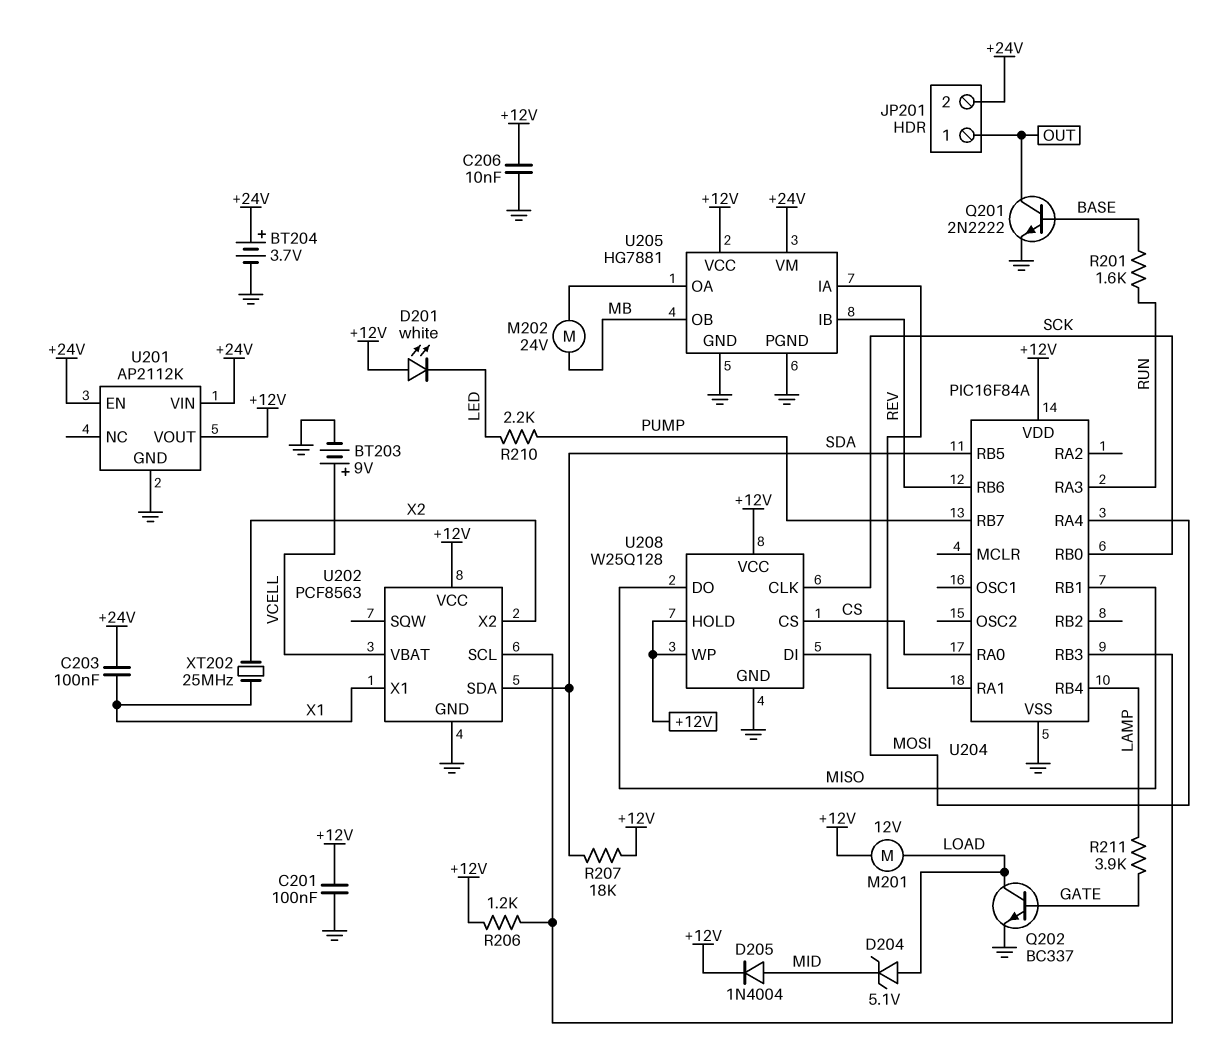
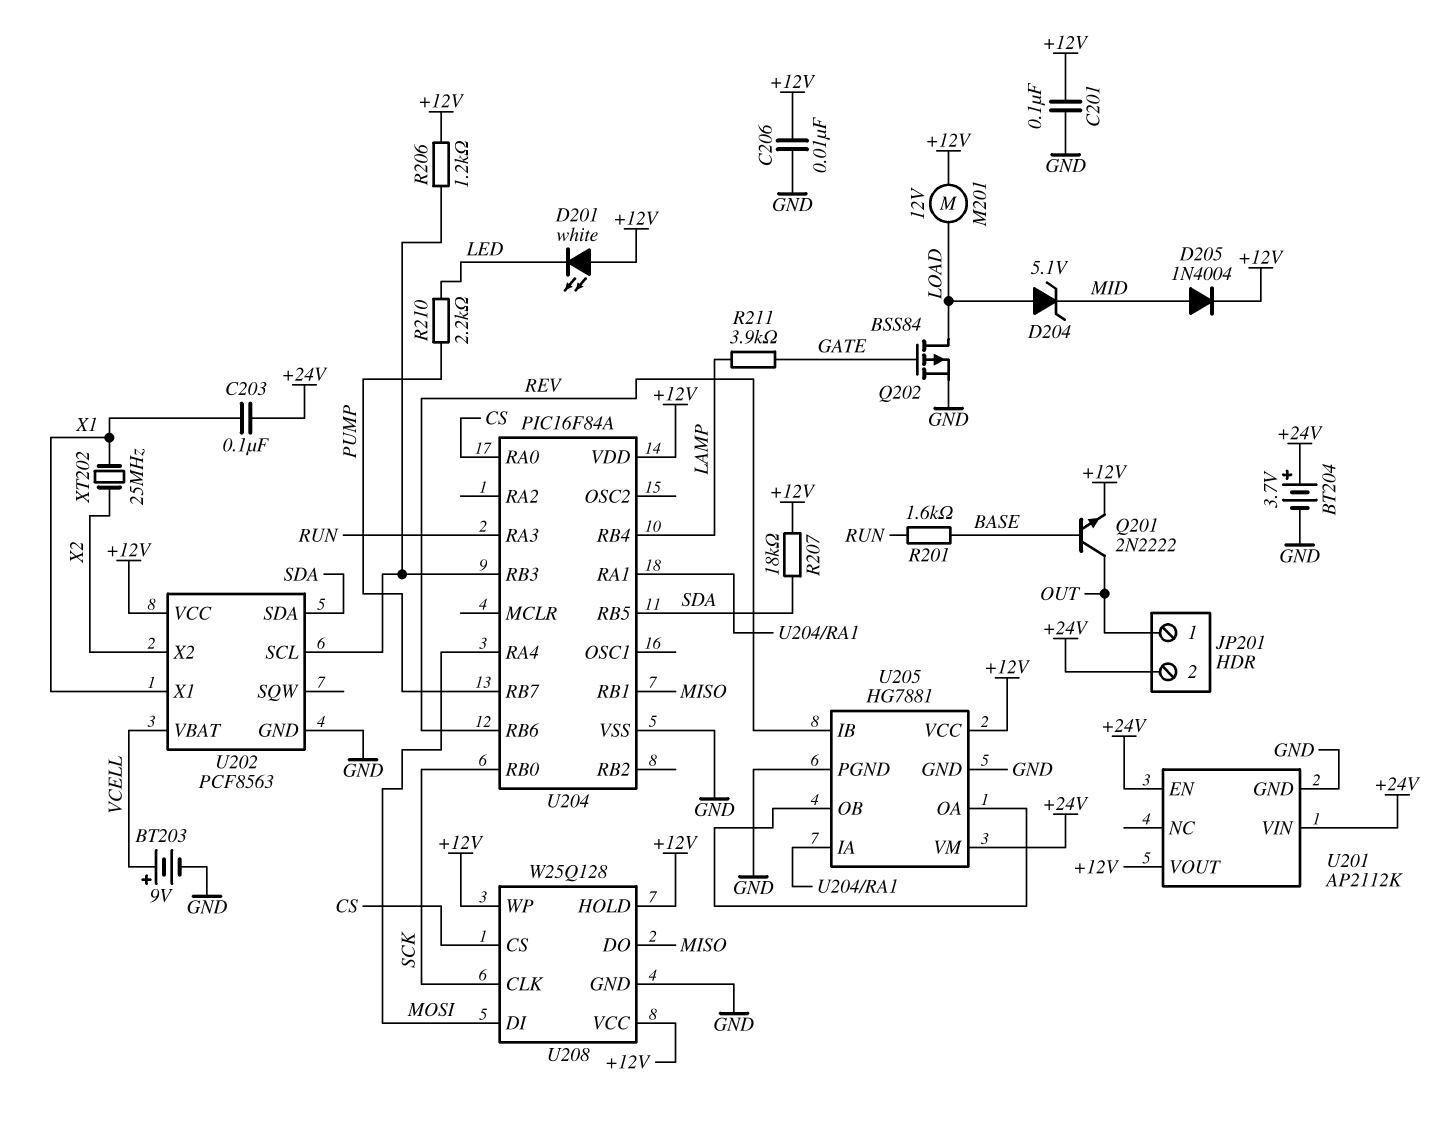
M202: motor 24V (MB, U205/OA) -> none
Q201: NPN 2N2222 (B BASE, C OUT, E GND) -> NPN 2N2222 (B BASE, C OUT, E +12V)
Q202: NPN BC337 (B GATE, C LOAD, E GND) -> PMOS BSS84 (G GATE, D LOAD, S GND)
U205 pin OB: MB -> U205/OA

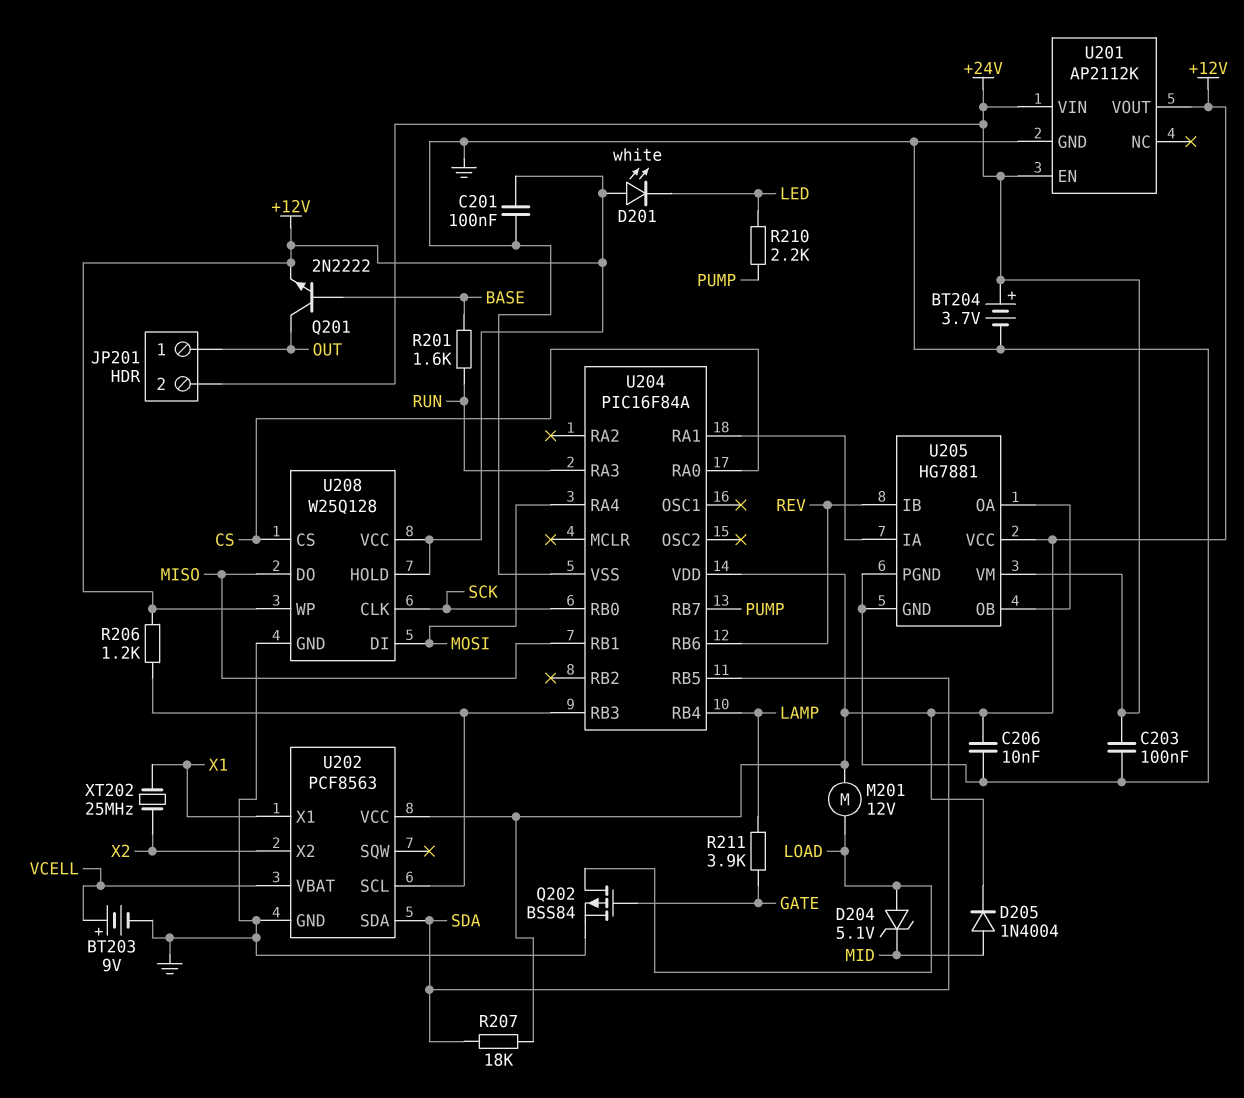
C203: 100nF (+24V, X1) -> 100nF (+24V, GND)

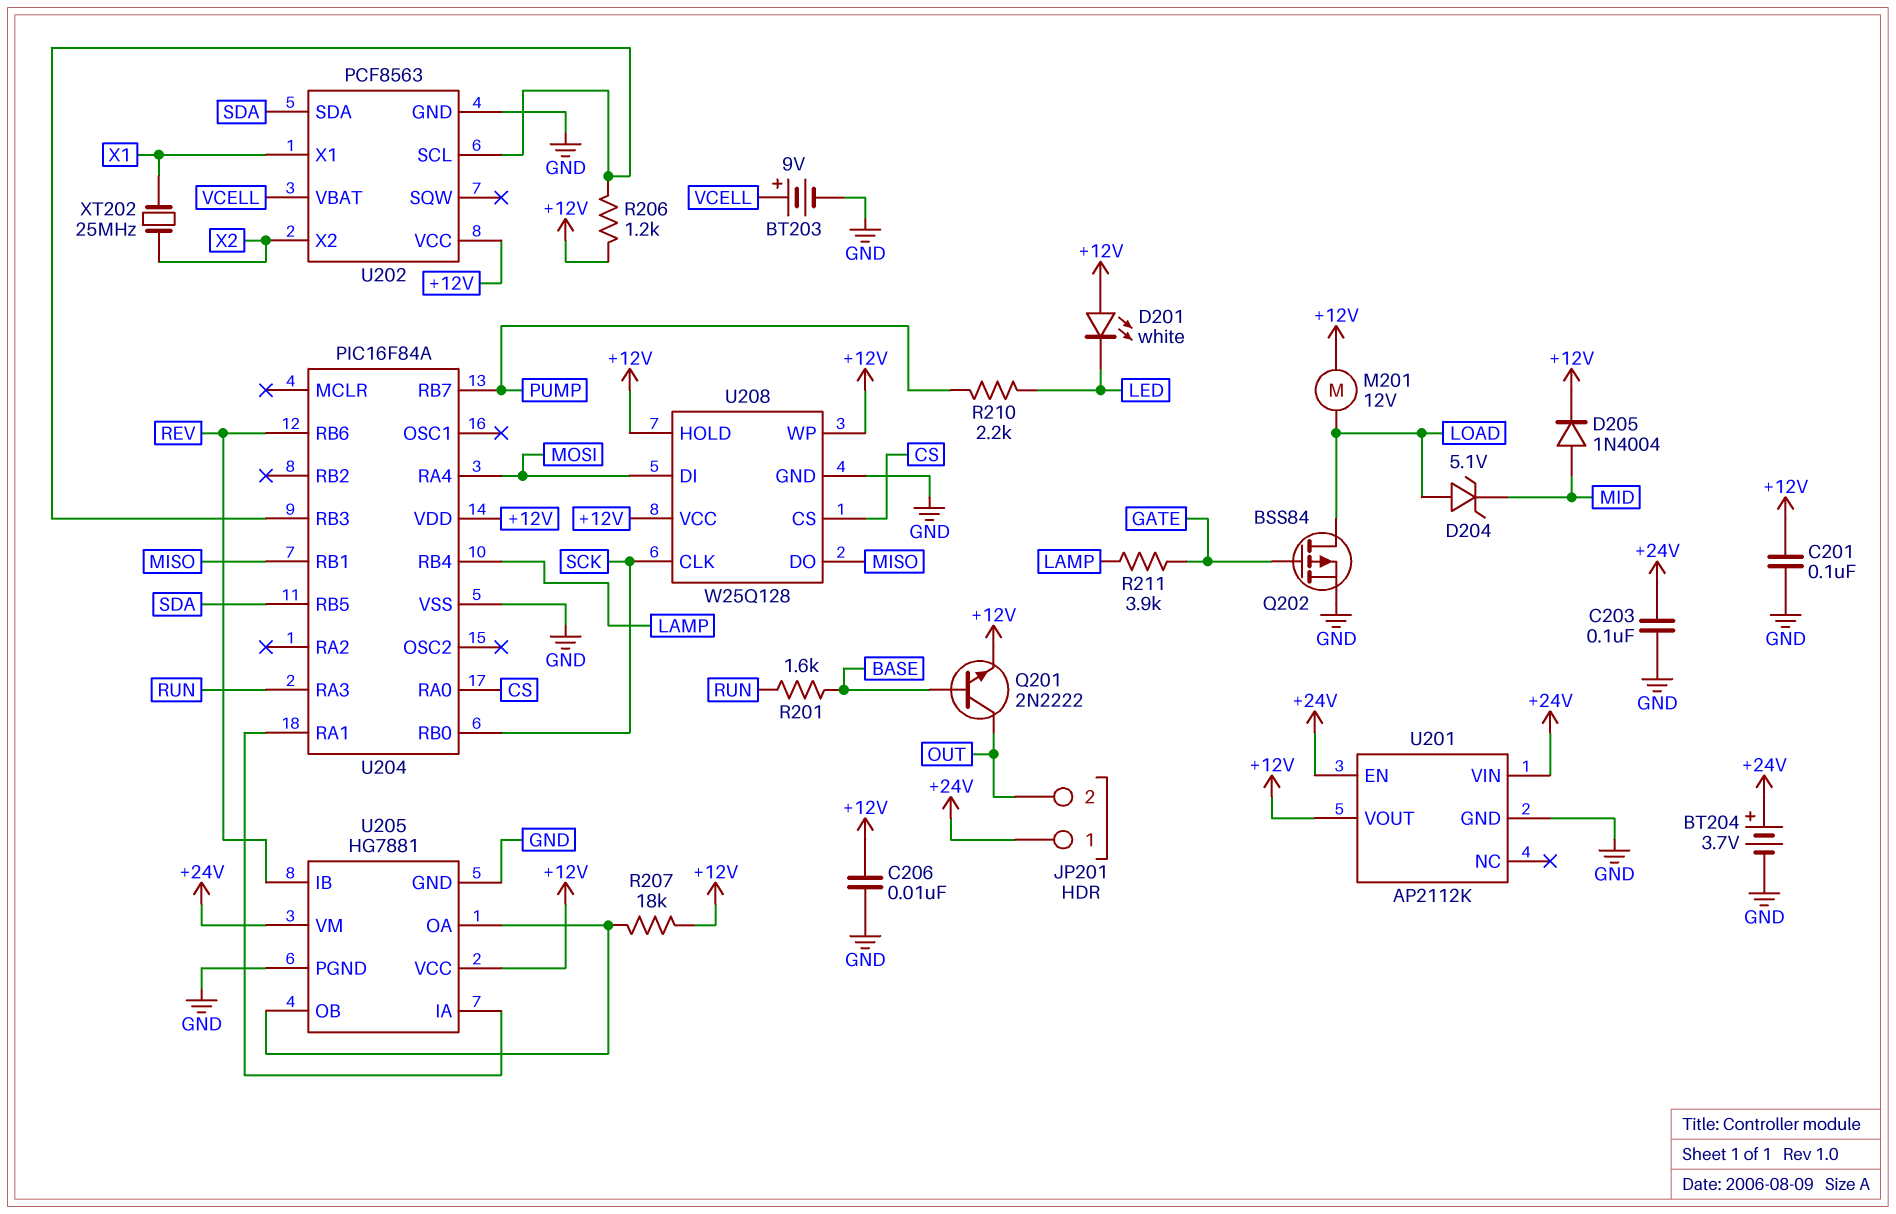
JP201 pin 1: OUT -> +24V
JP201 pin 2: +24V -> OUT
R207: 18k (+12V, SDA) -> 18k (+12V, U205/OA)

